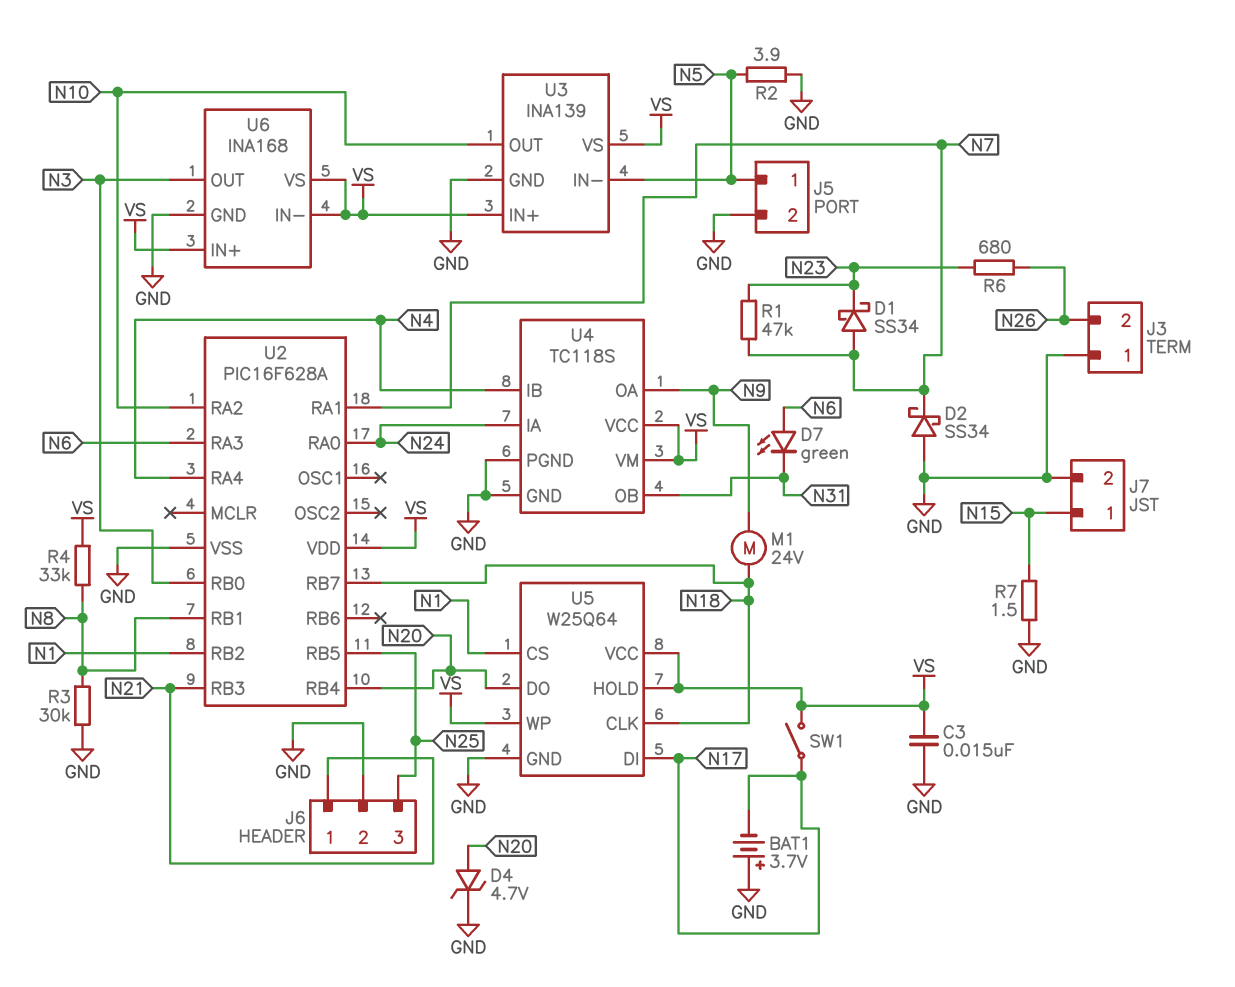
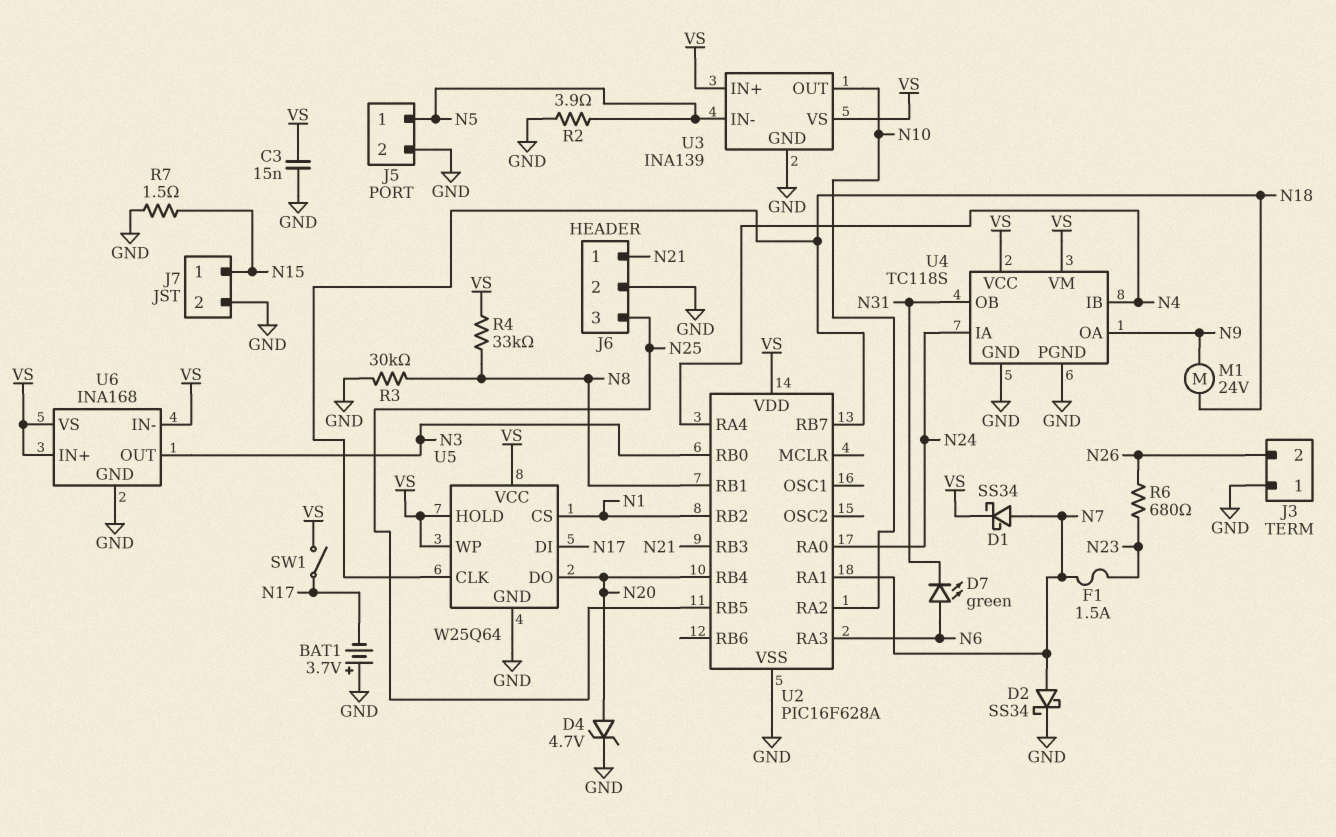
D1: schottky SS34 (A N7, K N23) -> schottky SS34 (A N7, K VS)
D2: schottky SS34 (A GND, K N7) -> schottky SS34 (A N7, K GND)
F1: none -> 1.5A (N7, N23)
R1: 47k (N7, N23) -> none

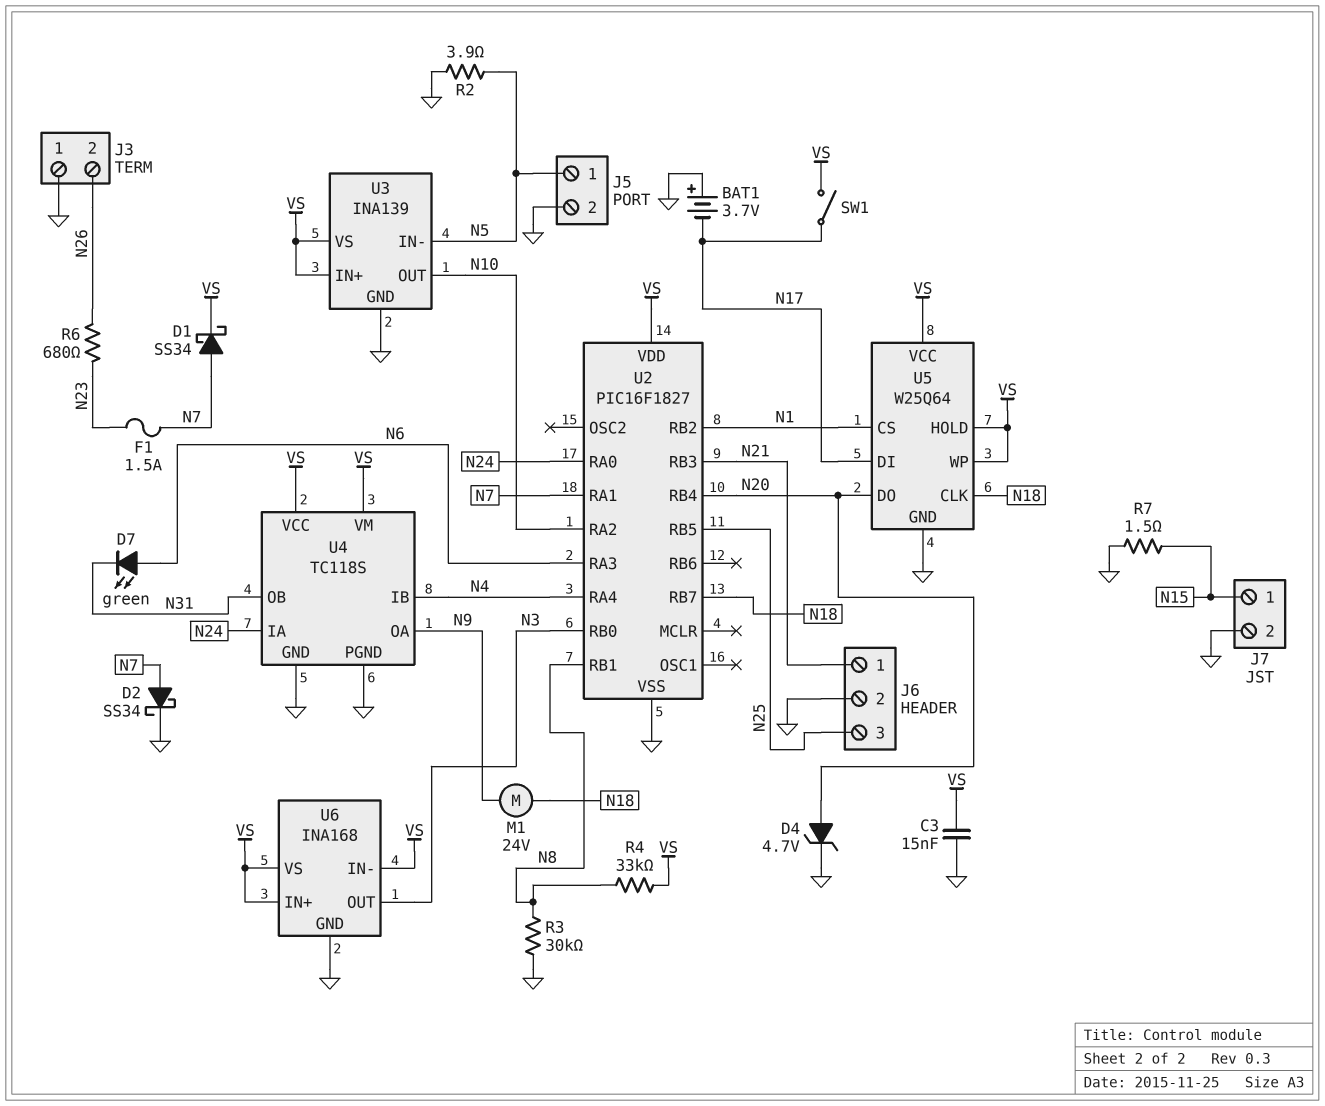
U2: PIC16F628A -> PIC16F1827

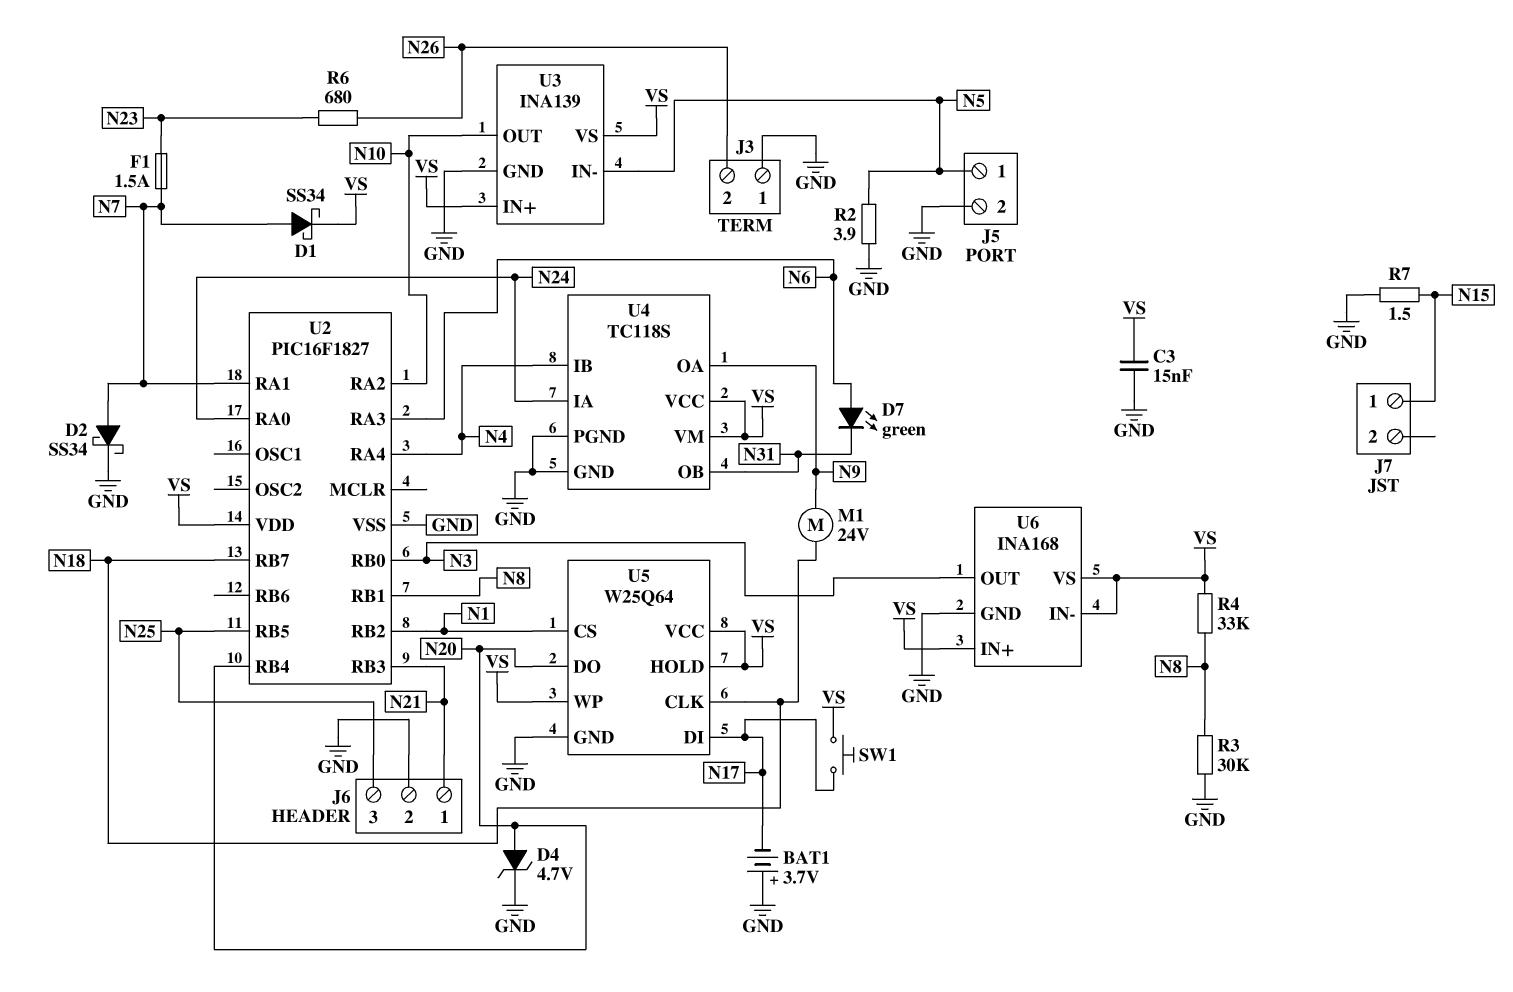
J7 pin 2: GND -> none
SW1: switch (N17, VS) -> button (N17, VS)

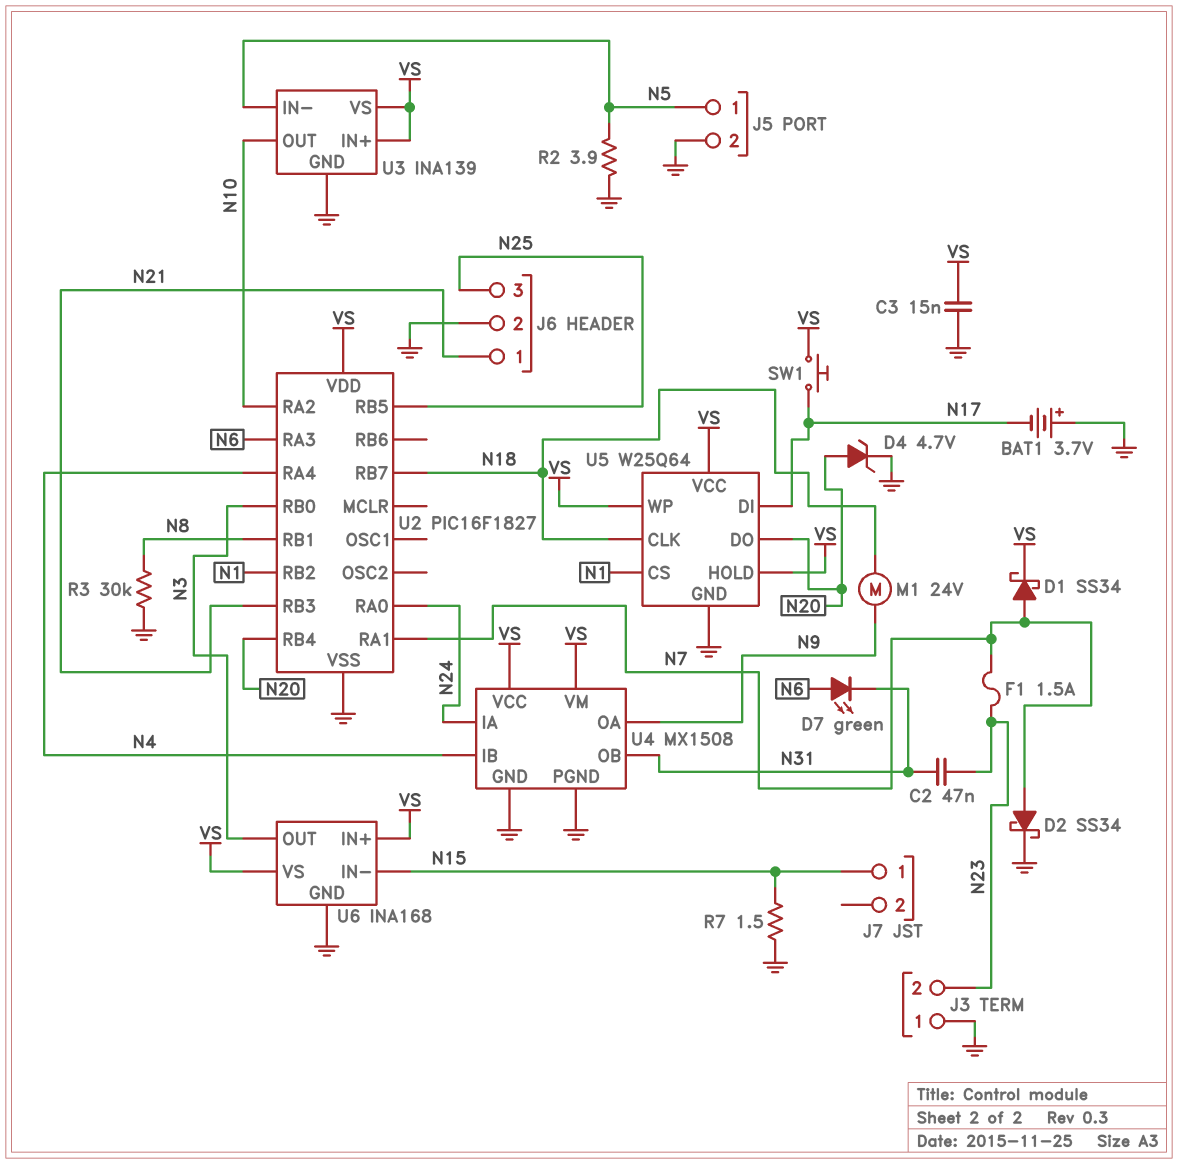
C2: none -> 47nF (N23, N31)
J3 pin 2: N26 -> N23
R4: 33k (N8, VS) -> none
R6: 680 (N23, N26) -> none
U4: TC118S -> MX1508
U6 pin IN-: VS -> N15

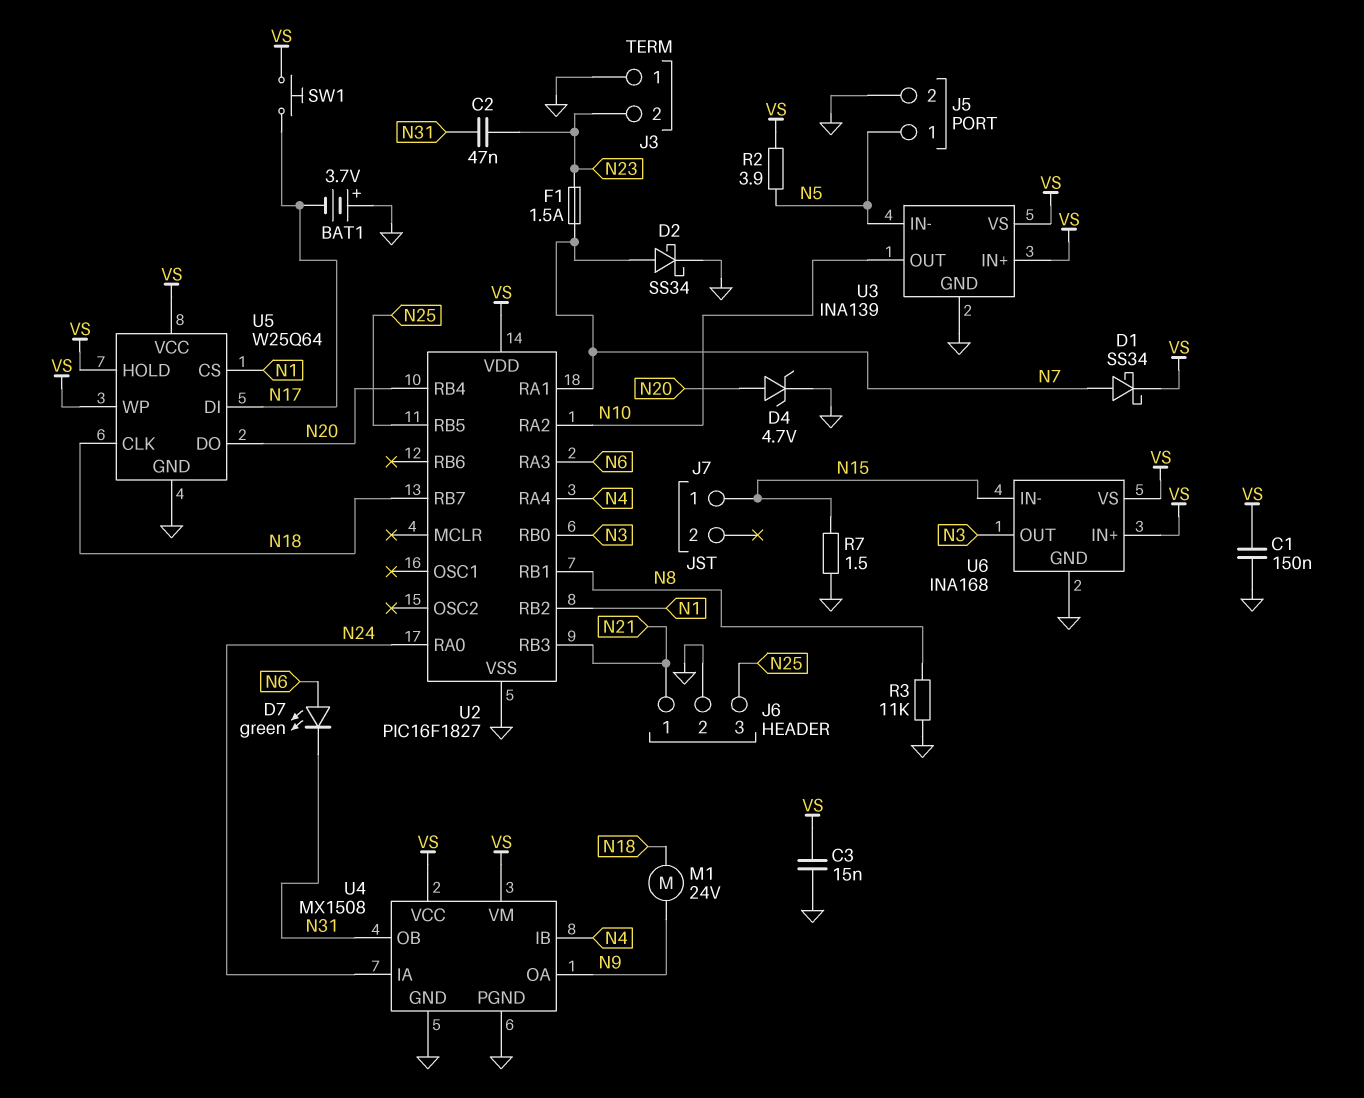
C1: none -> 150nF (GND, VS)
R2: 3.9 (GND, N5) -> 3.9 (N5, VS)
R3: 30k (GND, N8) -> 11k (GND, N8)

